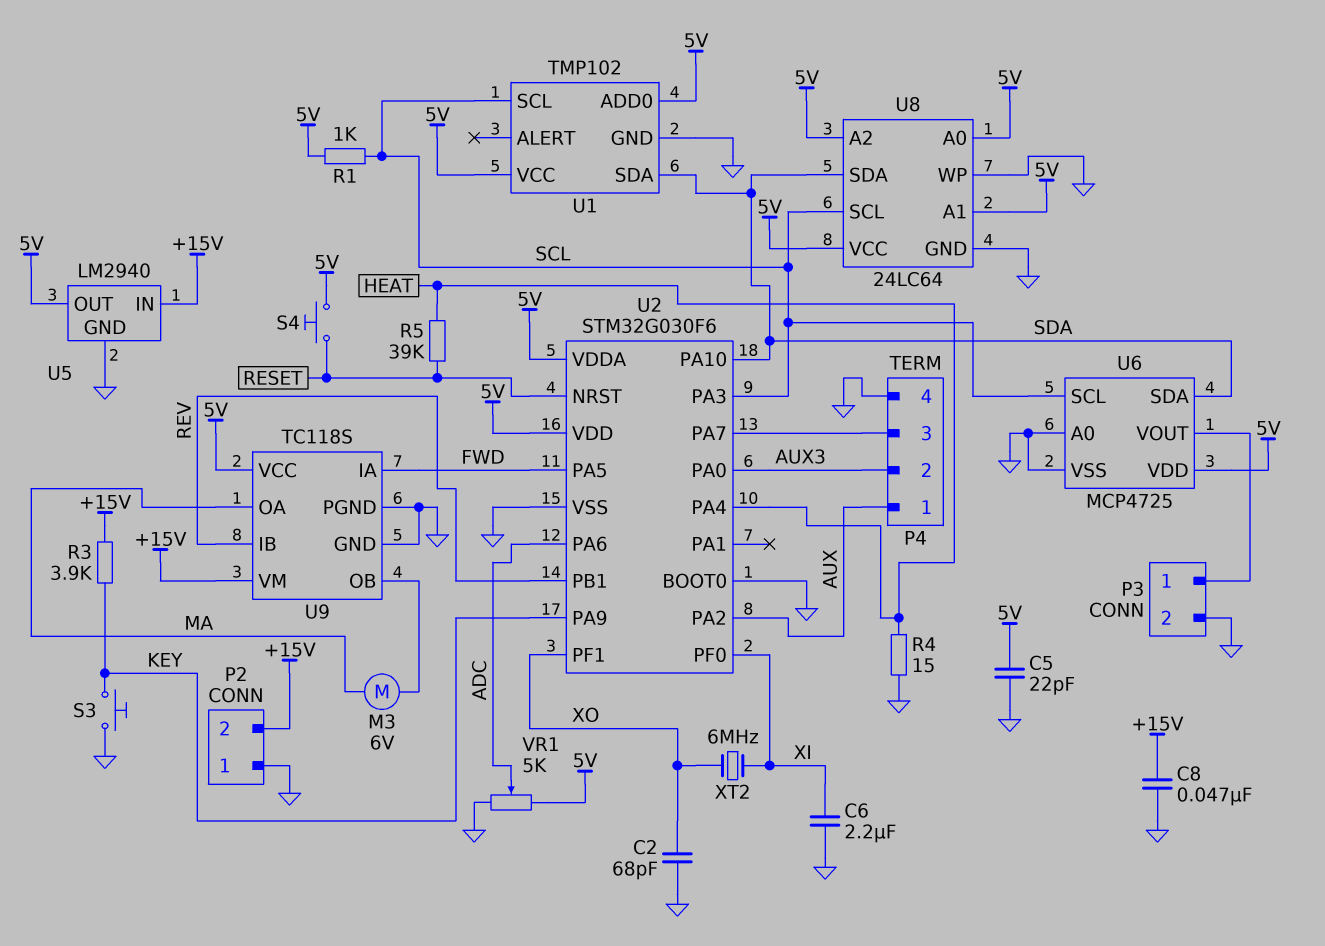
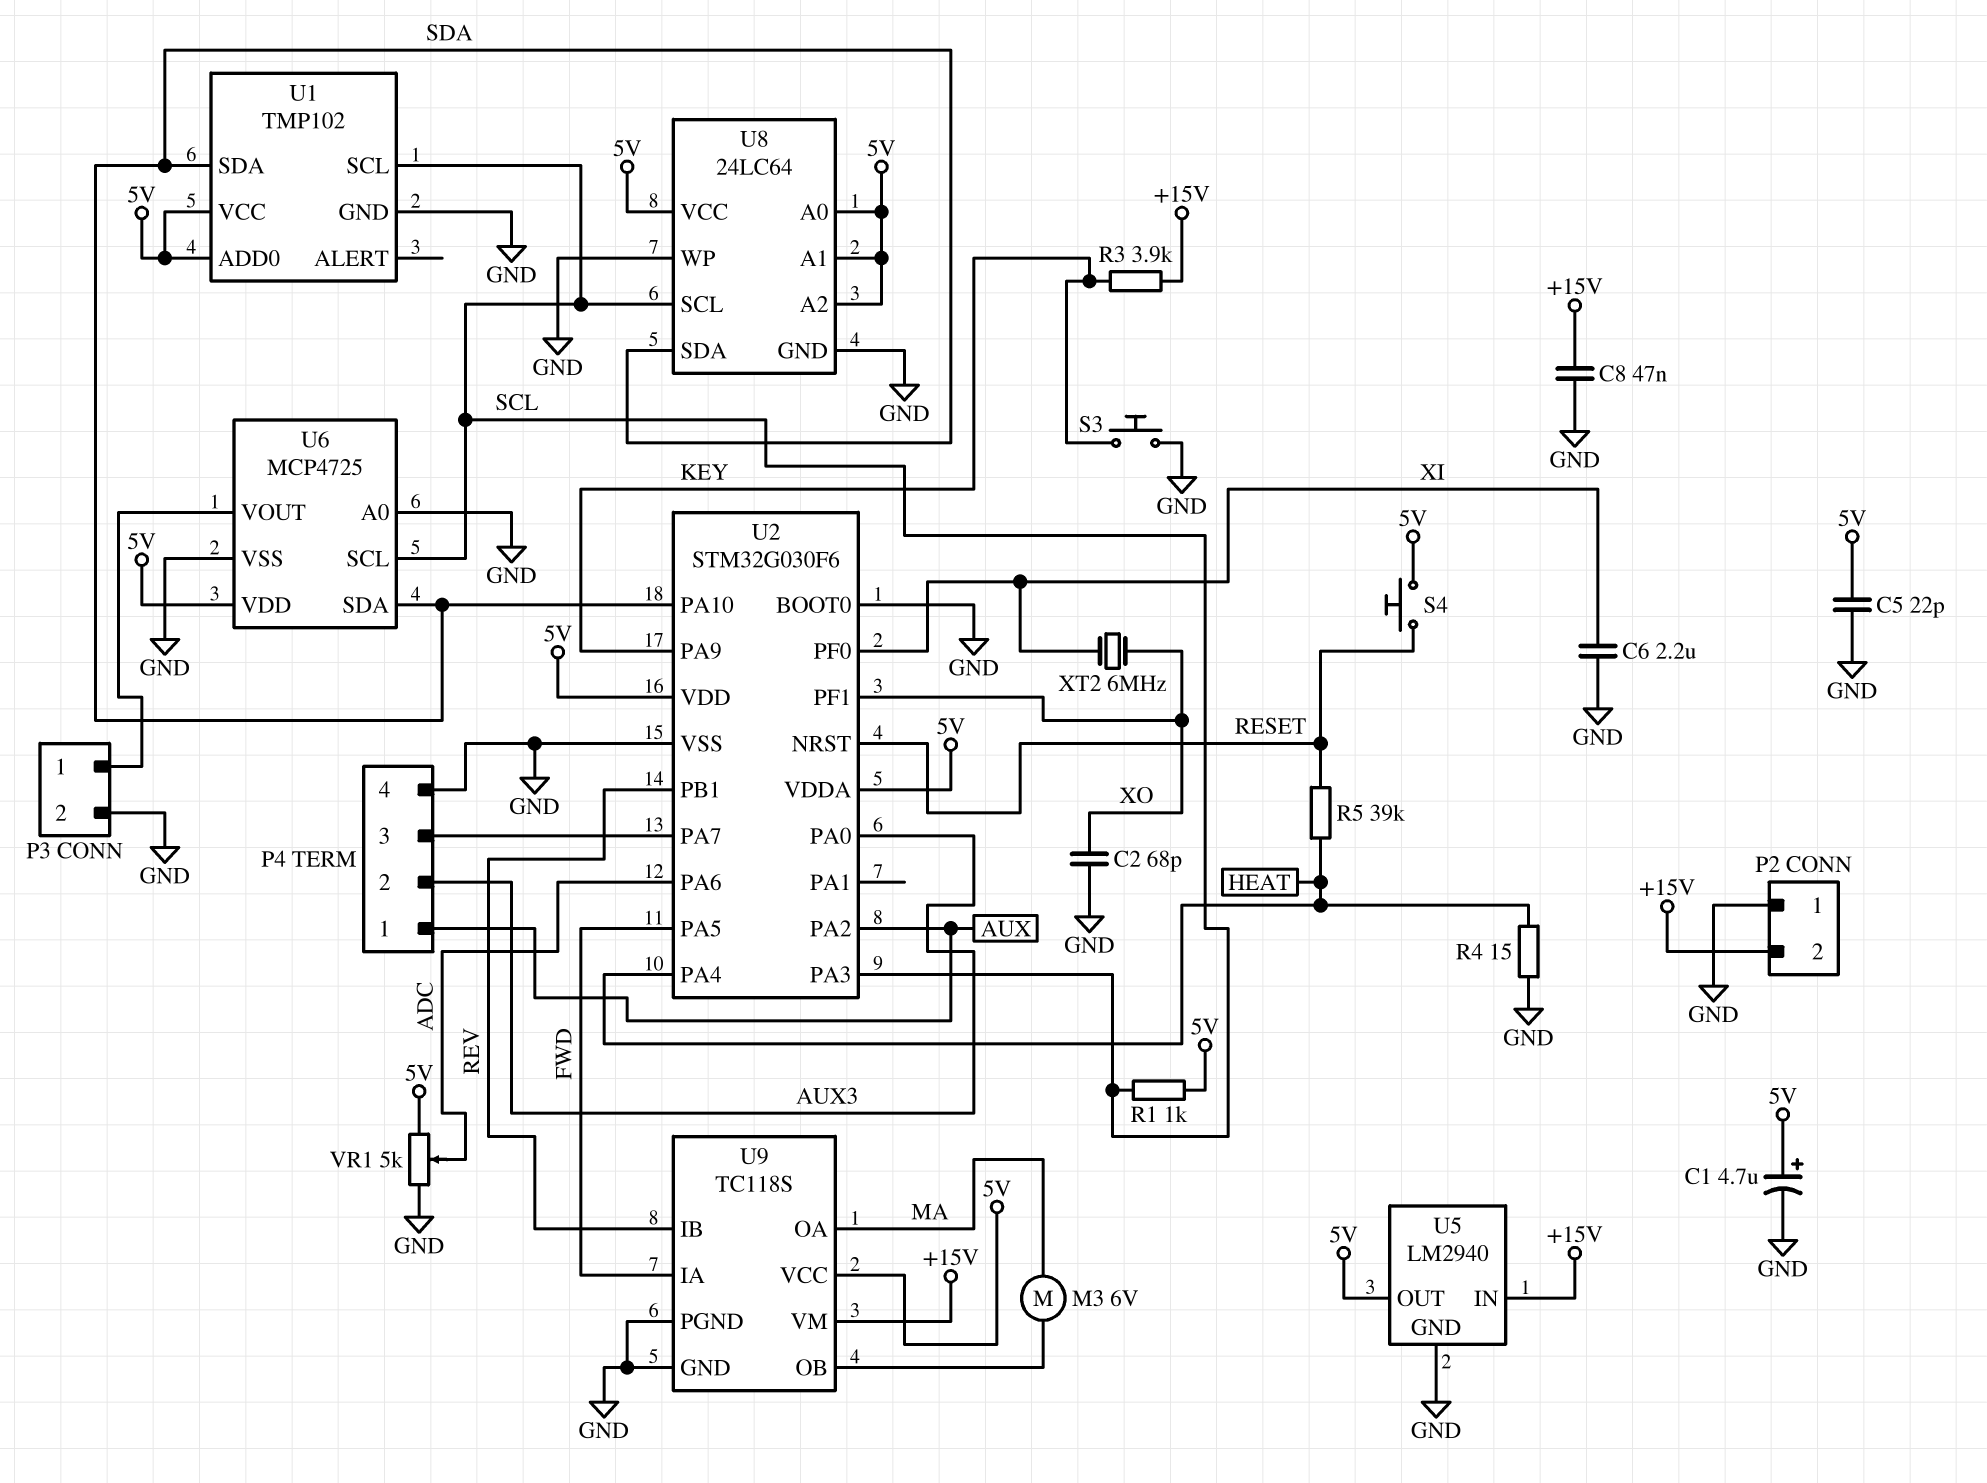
C1: none -> 4.7uF (plus 5V, minus GND)

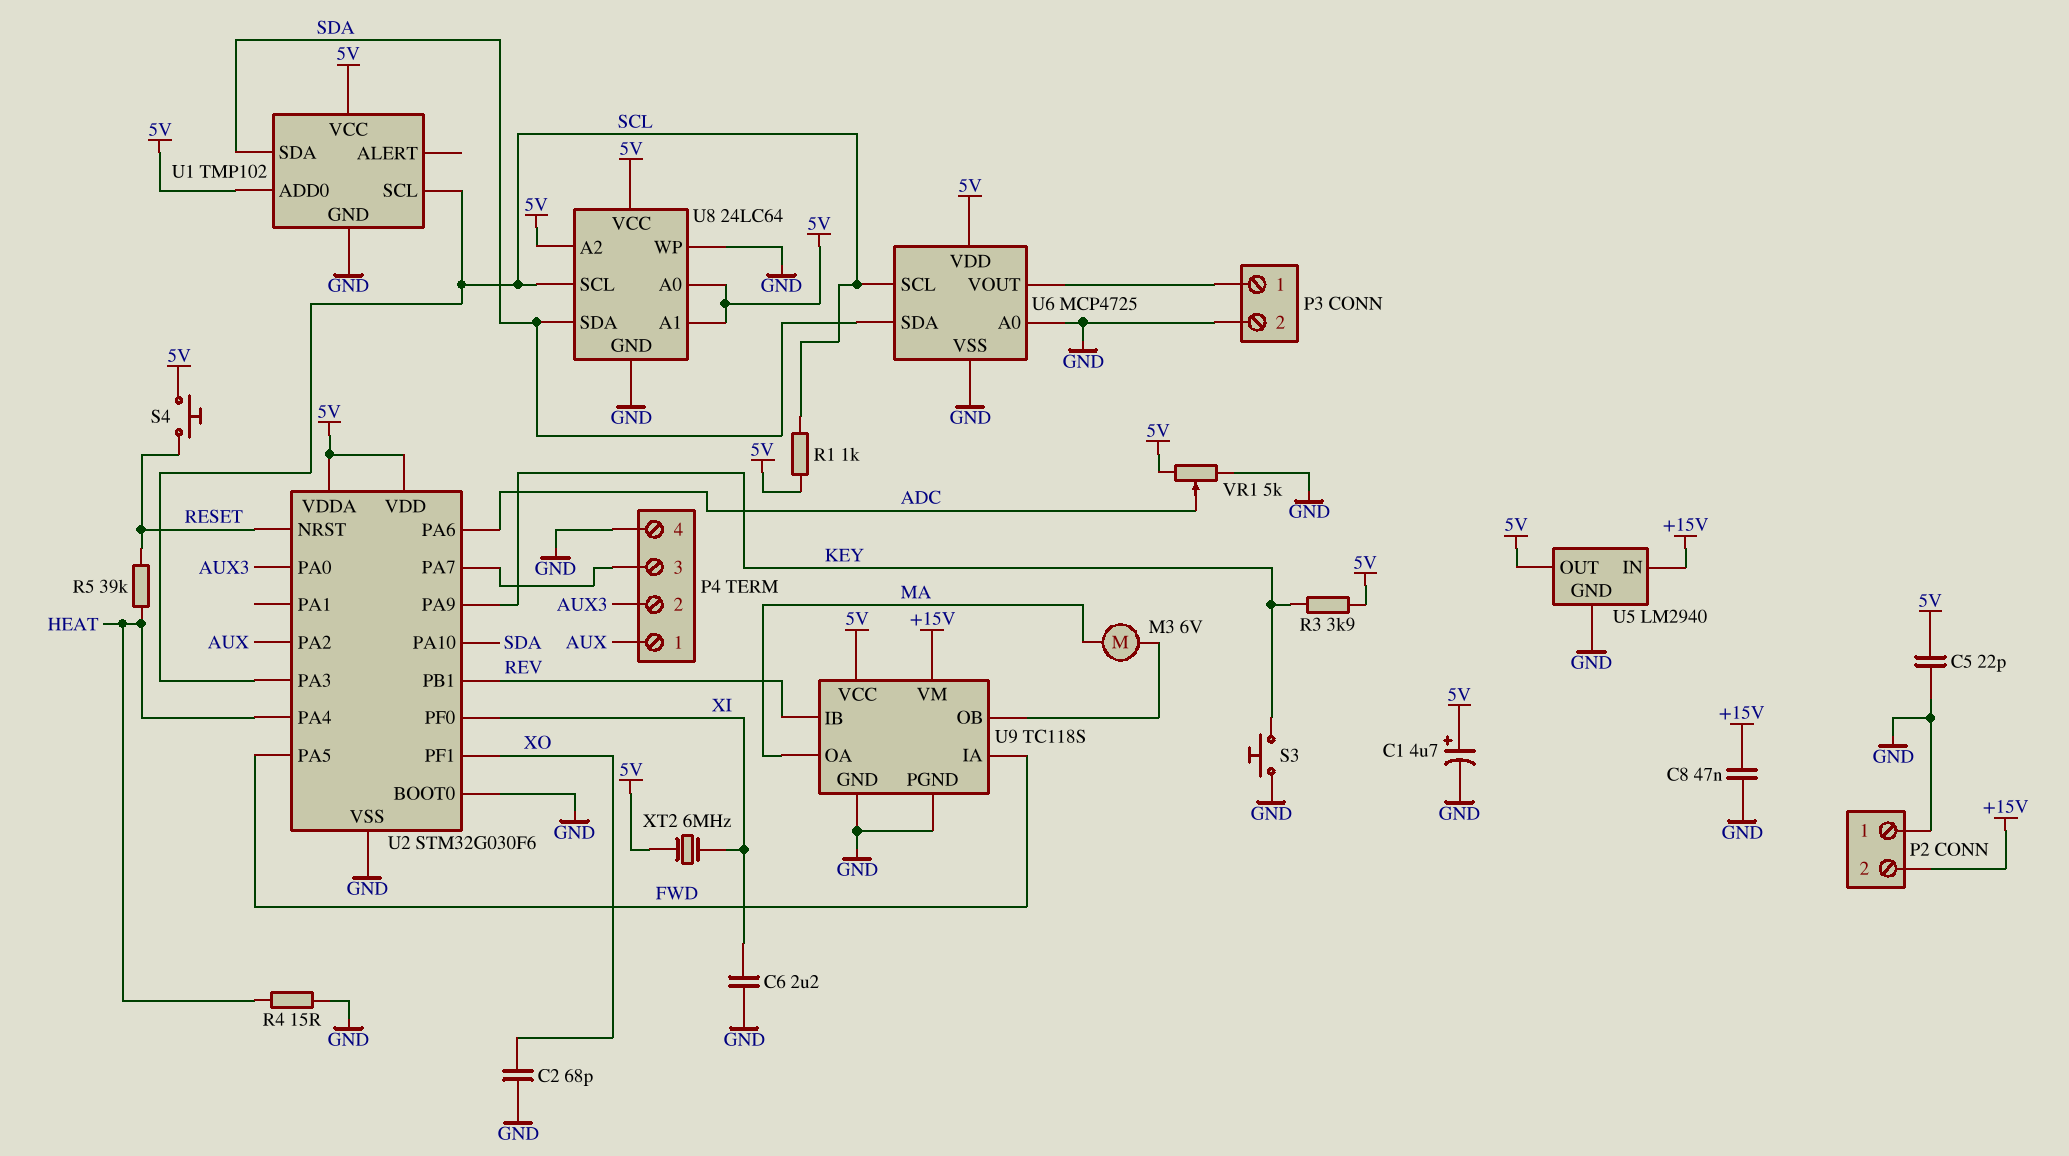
R3: 3.9k (+15V, KEY) -> 3.9k (5V, KEY)
XT2: 6MHz (XI, XO) -> 6MHz (5V, XI)

